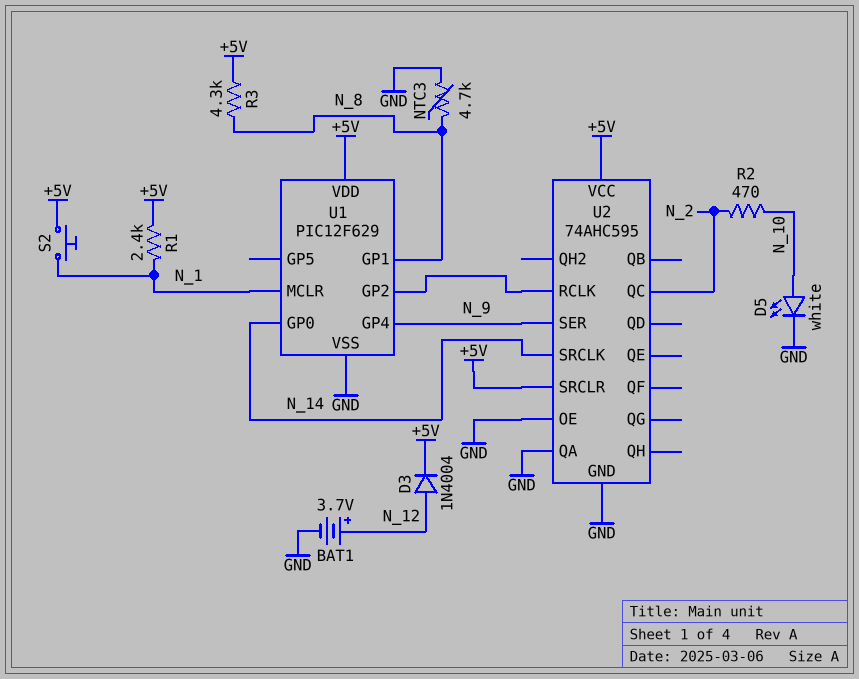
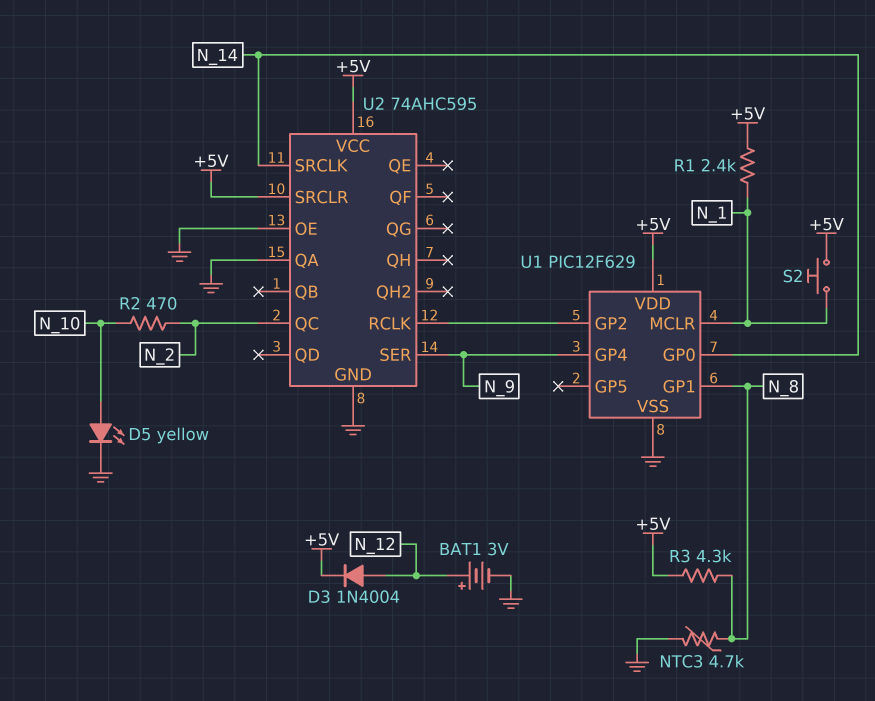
BAT1: 3.7V (plus N_12, minus GND) -> 3V (plus N_12, minus GND)
D5: LED white (A N_10, K GND) -> LED yellow (A N_10, K GND)

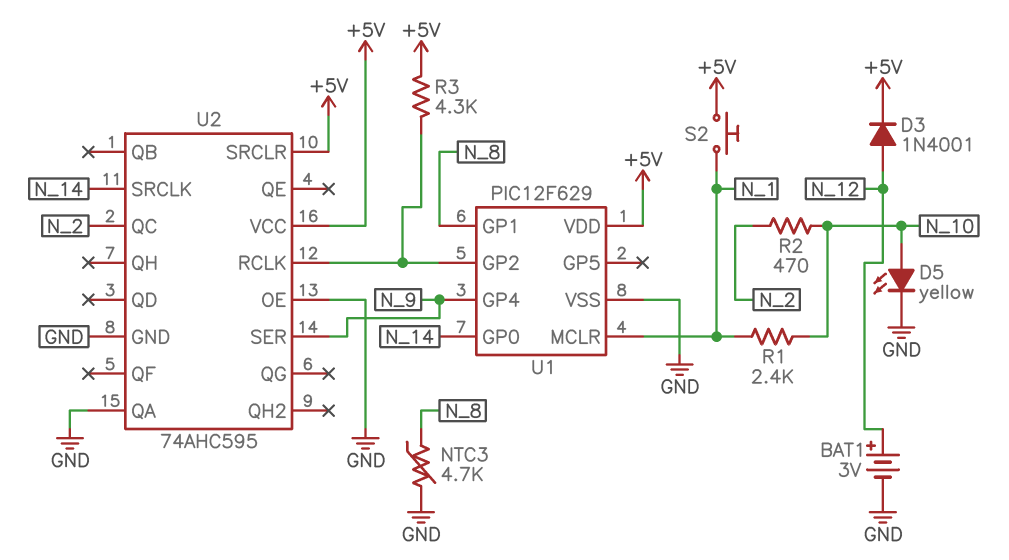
D3: diode 1N4004 (A N_12, K +5V) -> diode 1N4001 (A N_12, K +5V)
R1: 2.4k (+5V, N_1) -> 2.4k (N_1, N_10)
R3: 4.3k (+5V, N_8) -> 4.3k (+5V, U1/GP2)

